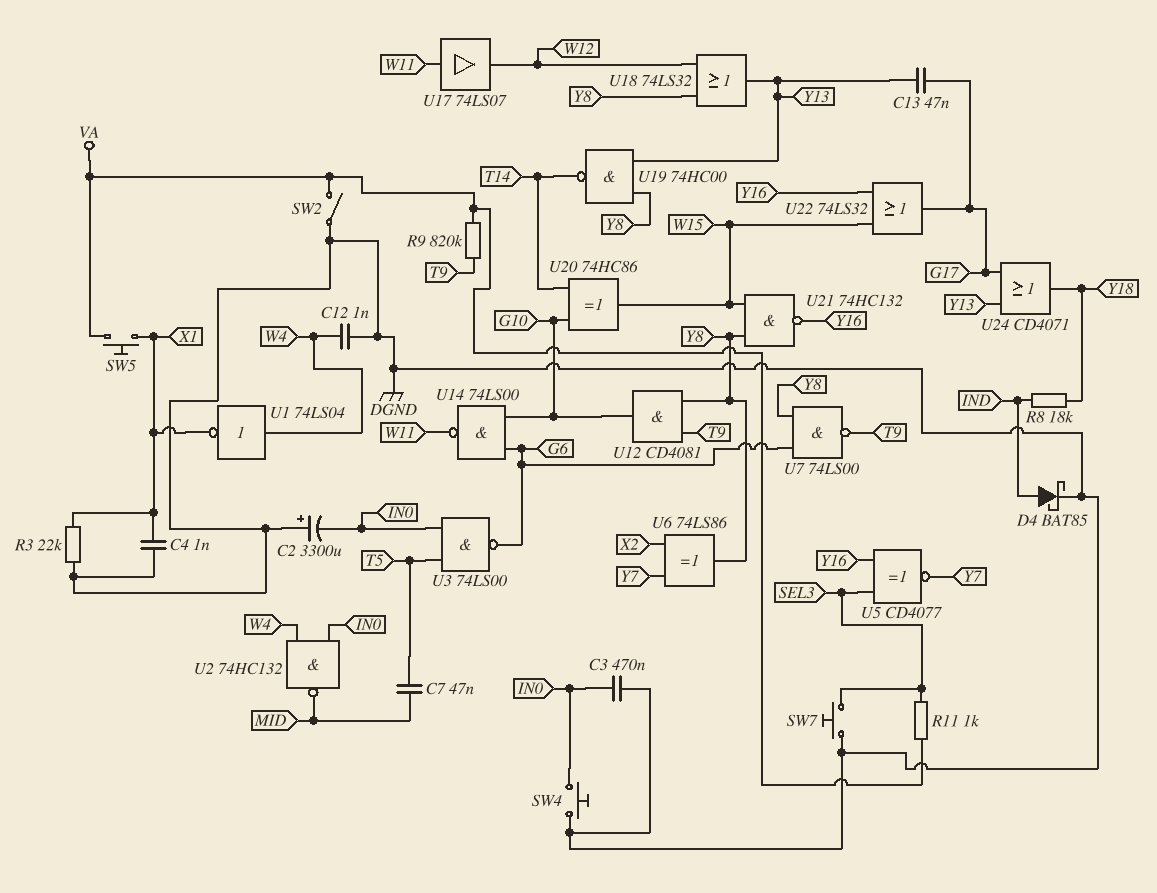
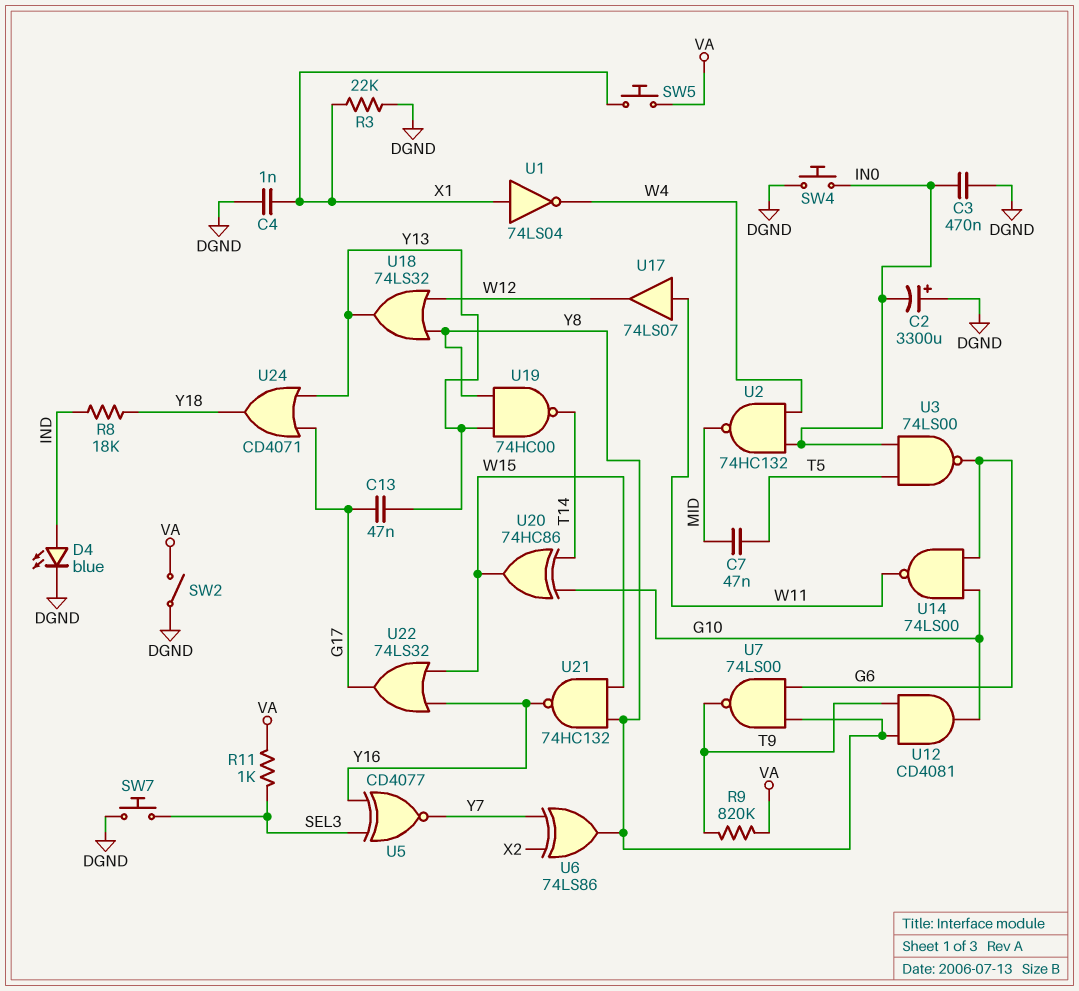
C12: 1nF (DGND, W4) -> none
D4: schottky BAT85 (A IND, K DGND) -> LED blue (A IND, K DGND)
U1: NOT 74LS04 (in W4, out X1) -> NOT 74LS04 (in X1, out W4)

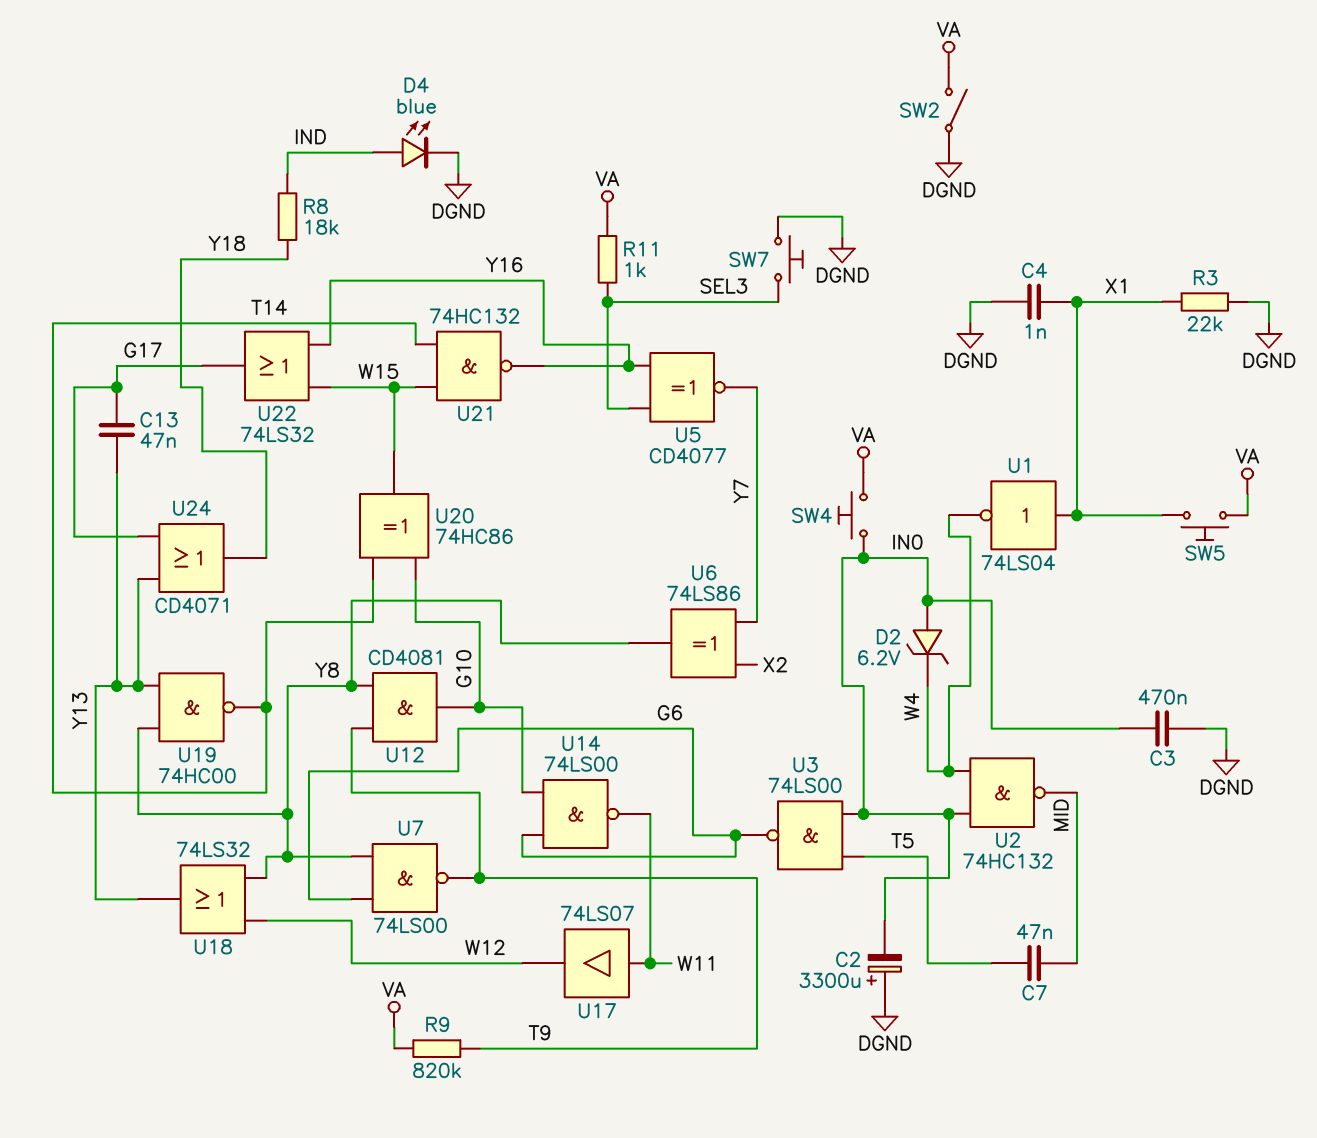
D2: none -> zener 6.2V (A IN0, K W4)
SW4: button (DGND, IN0) -> button (IN0, VA)
U21: NAND 74HC132 (in W15, in Y8, out Y16) -> NAND 74HC132 (in T14, in W15, out Y16)

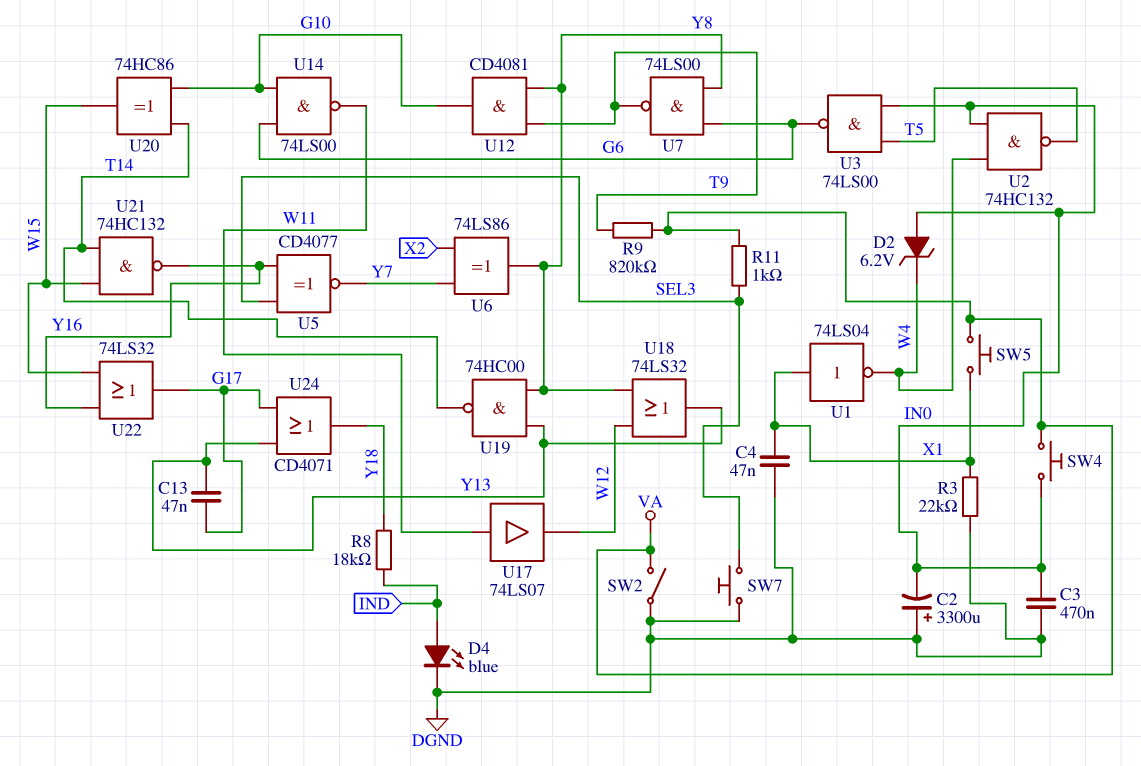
C4: 1nF (DGND, X1) -> 47nF (DGND, X1)
C7: 47nF (MID, T5) -> none
U2: NAND 74HC132 (in IN0, in W4, out MID) -> NAND 74HC132 (in IN0, in W4, out T5)

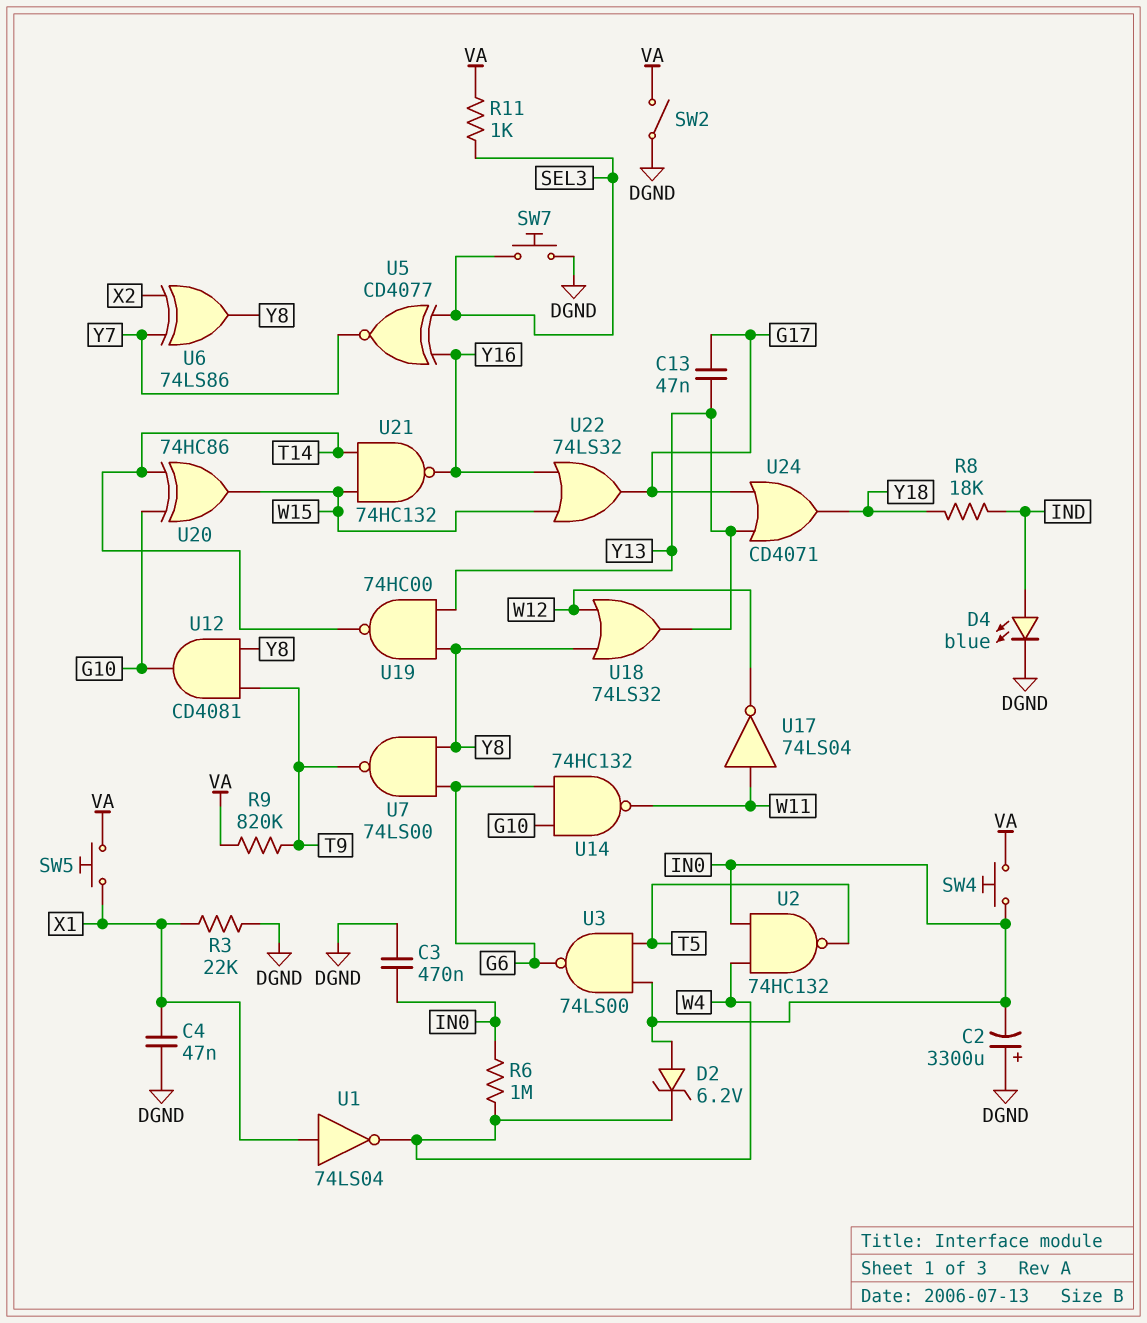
R6: none -> 1M (IN0, W4)
U14: NAND 74LS00 (in G6, in G10, out W11) -> NAND 74HC132 (in G6, in G10, out W11)
U17: buffer 74LS07 (in W11, out W12) -> NOT 74LS04 (in W11, out W12)

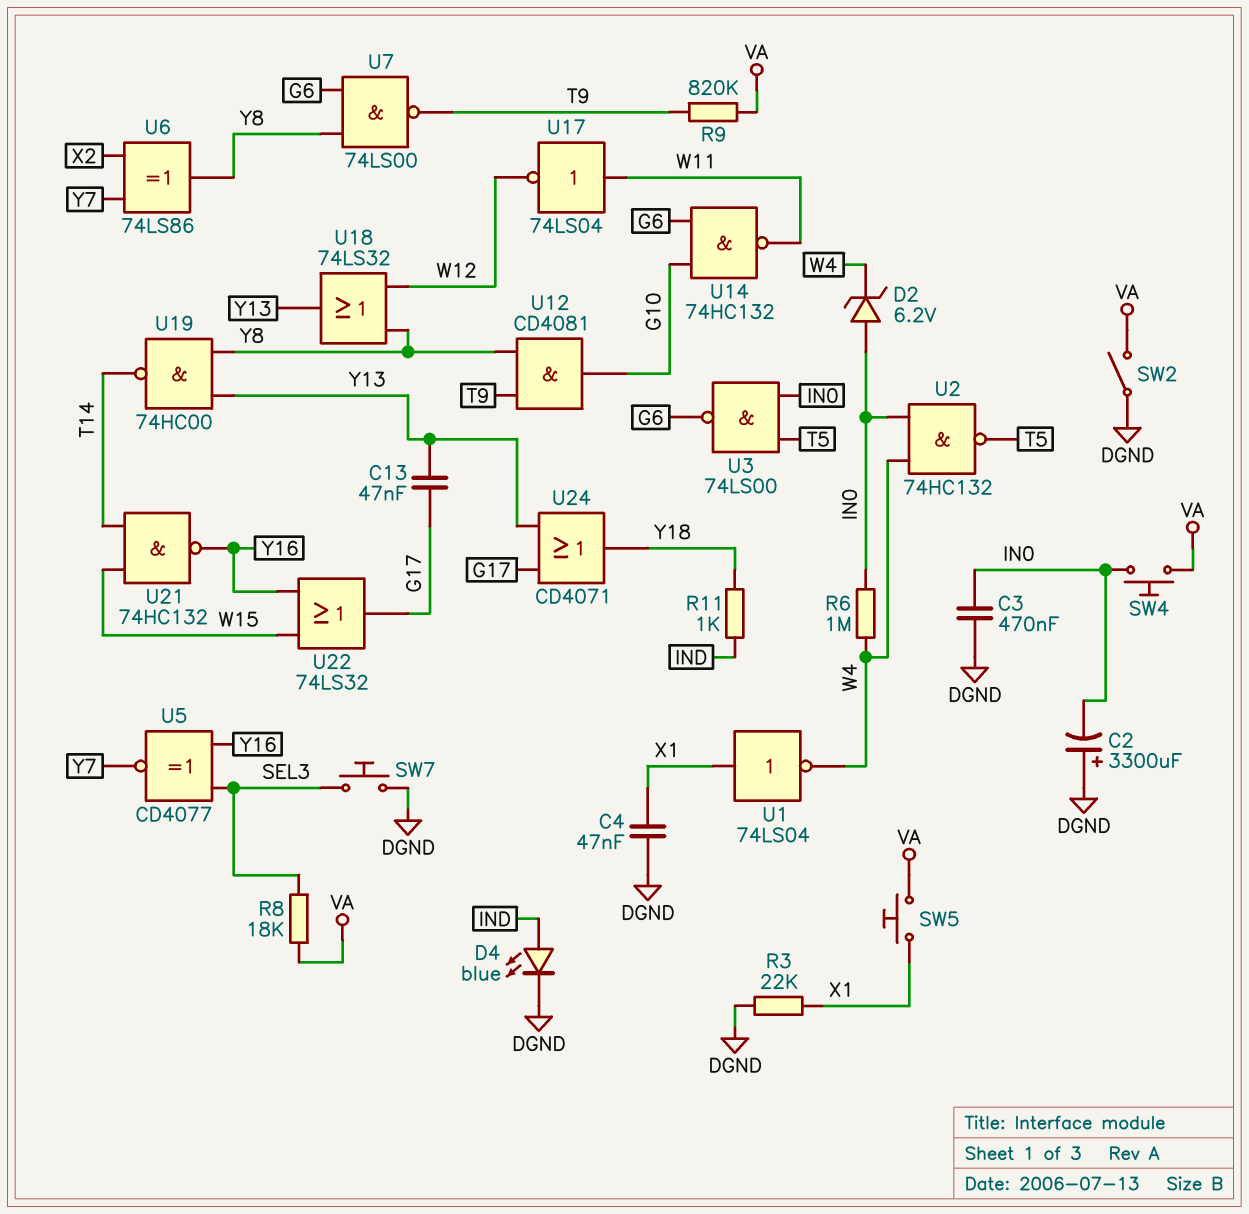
R8: 18k (IND, Y18) -> 18k (SEL3, VA)
R11: 1k (SEL3, VA) -> 1k (IND, Y18)
U20: XOR 74HC86 (in G10, in T14, out W15) -> none

